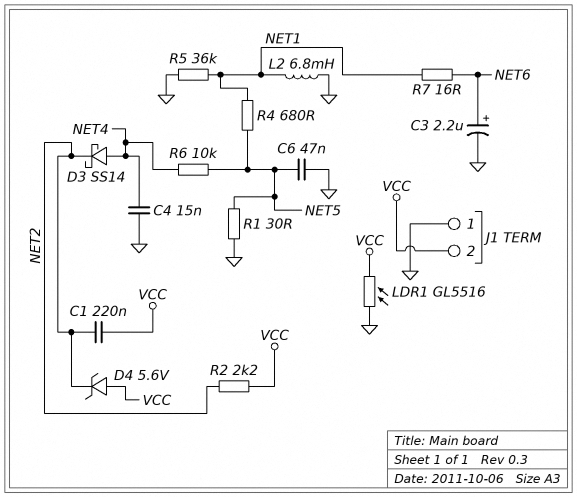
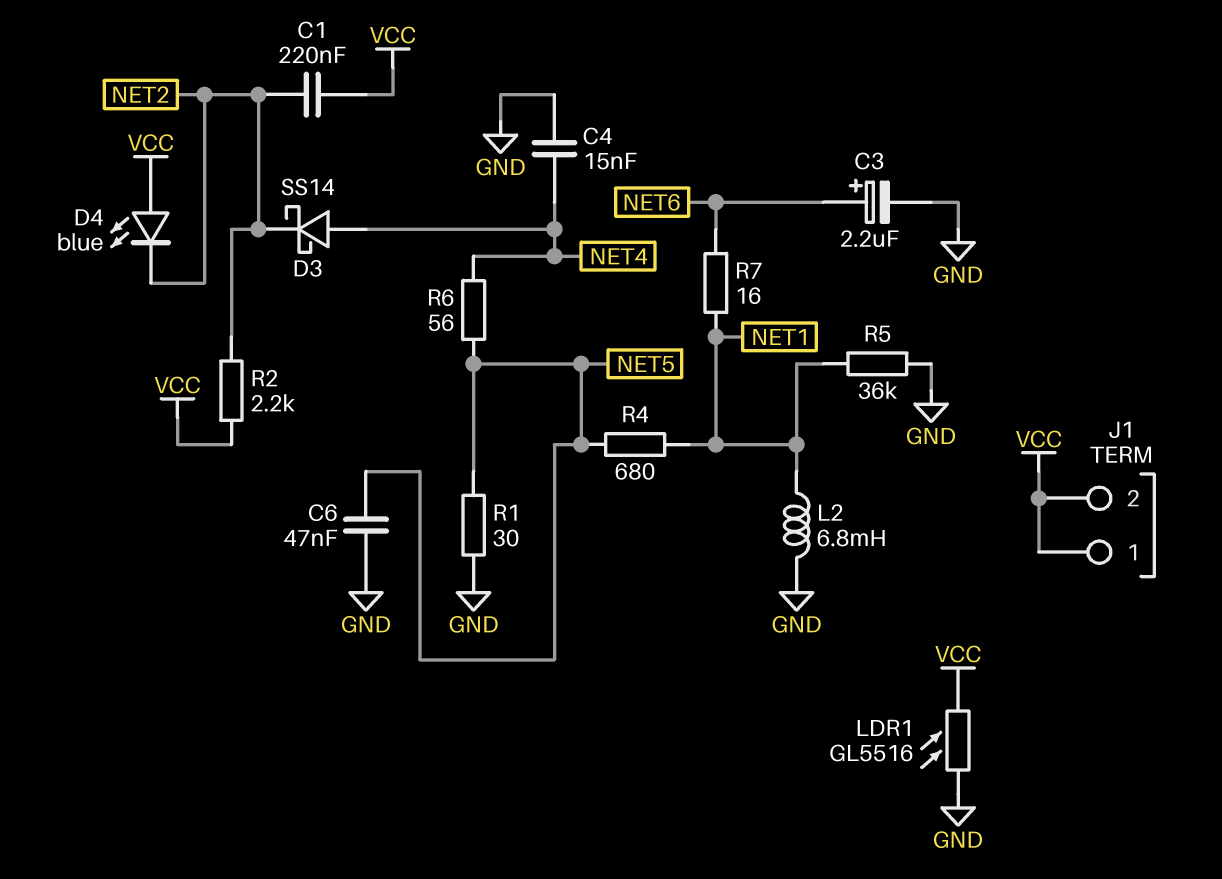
D4: zener 5.6V (A VCC, K NET2) -> LED blue (A VCC, K NET2)
J1 pin 1: GND -> VCC
R6: 10k (NET4, NET5) -> 56 (NET4, NET5)

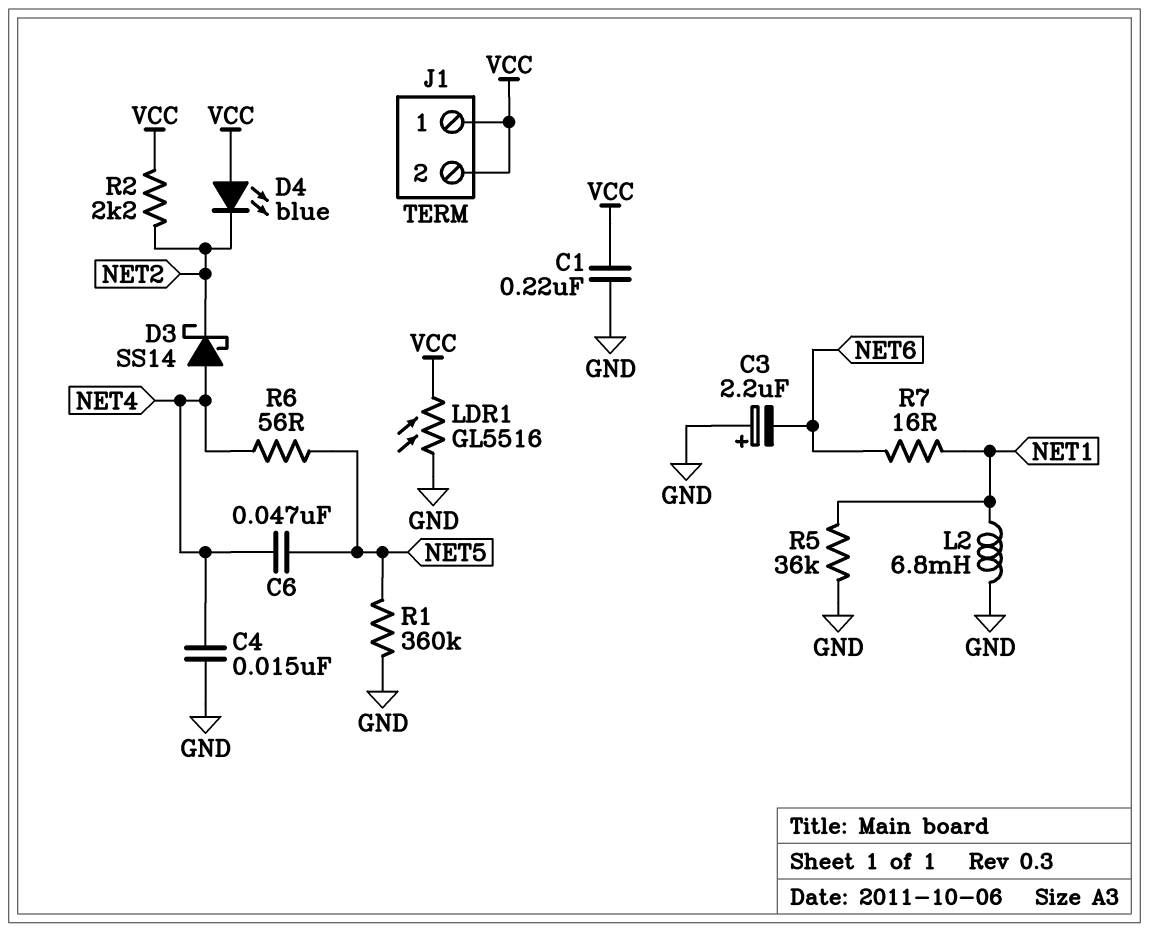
C1: 220nF (NET2, VCC) -> 220nF (GND, VCC)
C3: 2.2uF (plus NET6, minus GND) -> 2.2uF (plus GND, minus NET6)
C6: 47nF (GND, NET5) -> 47nF (NET4, NET5)
R1: 30 (GND, NET5) -> 360k (GND, NET5)
R4: 680 (NET1, NET5) -> none

